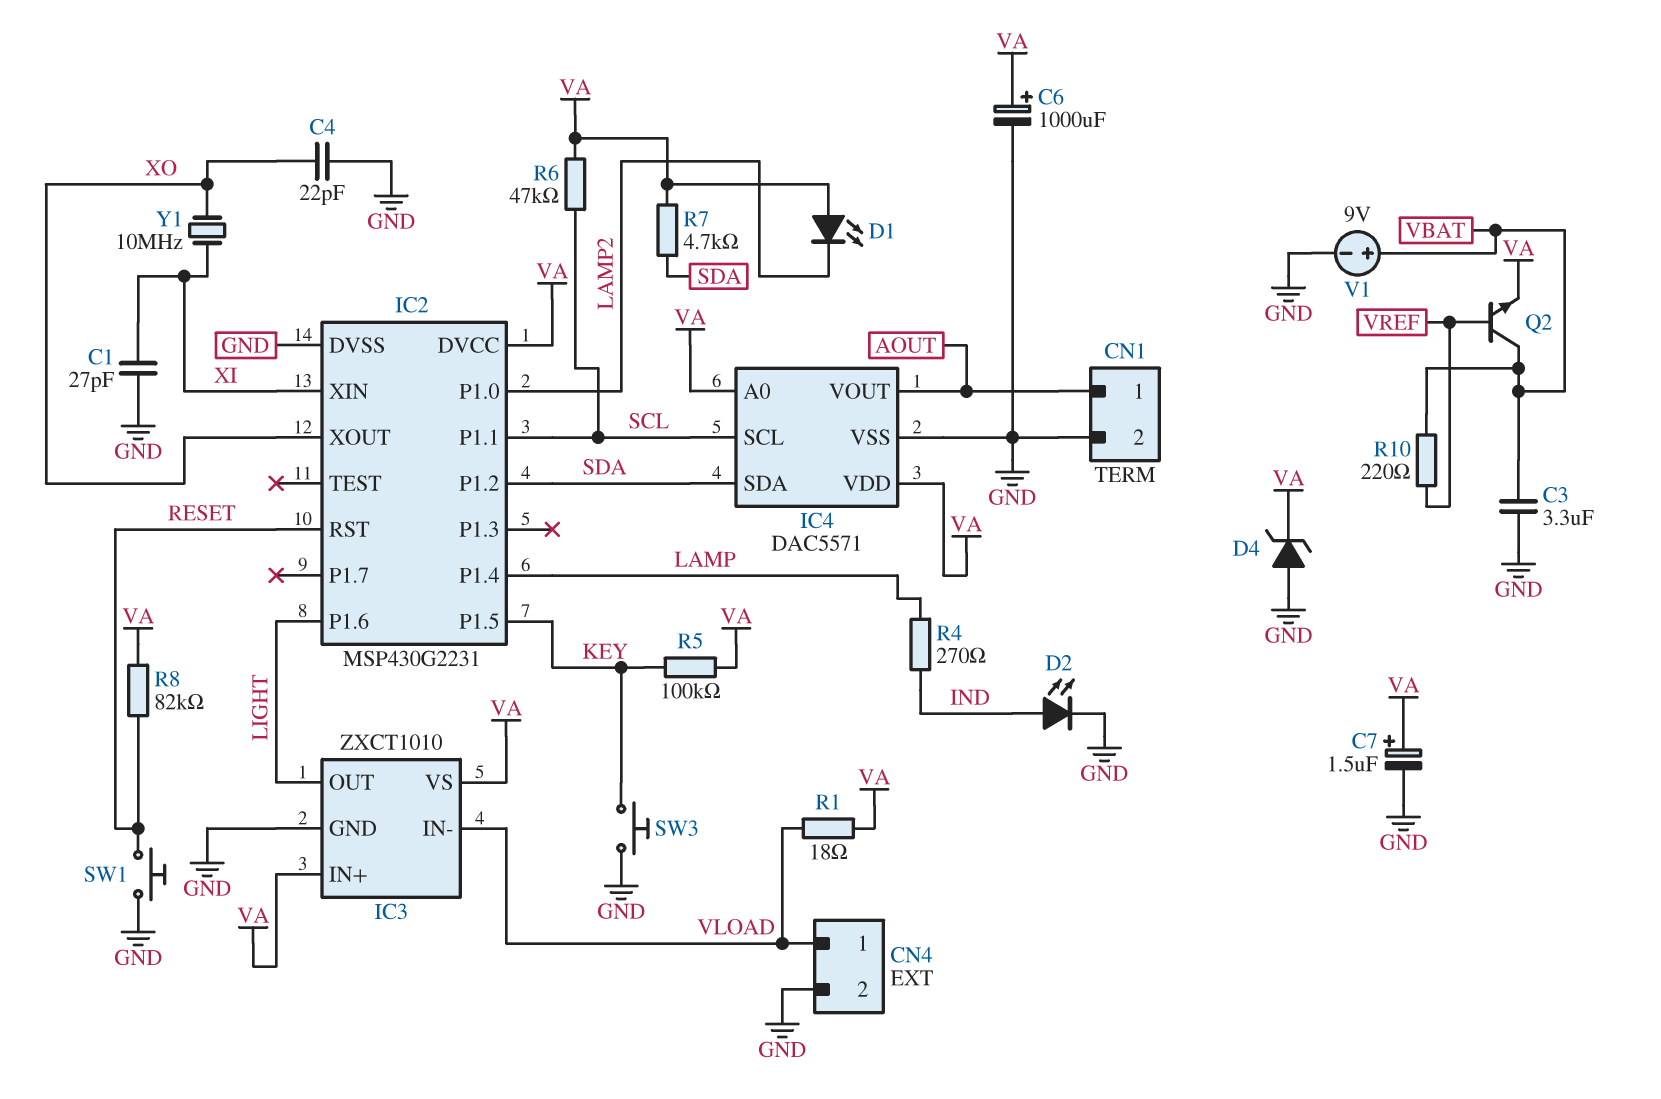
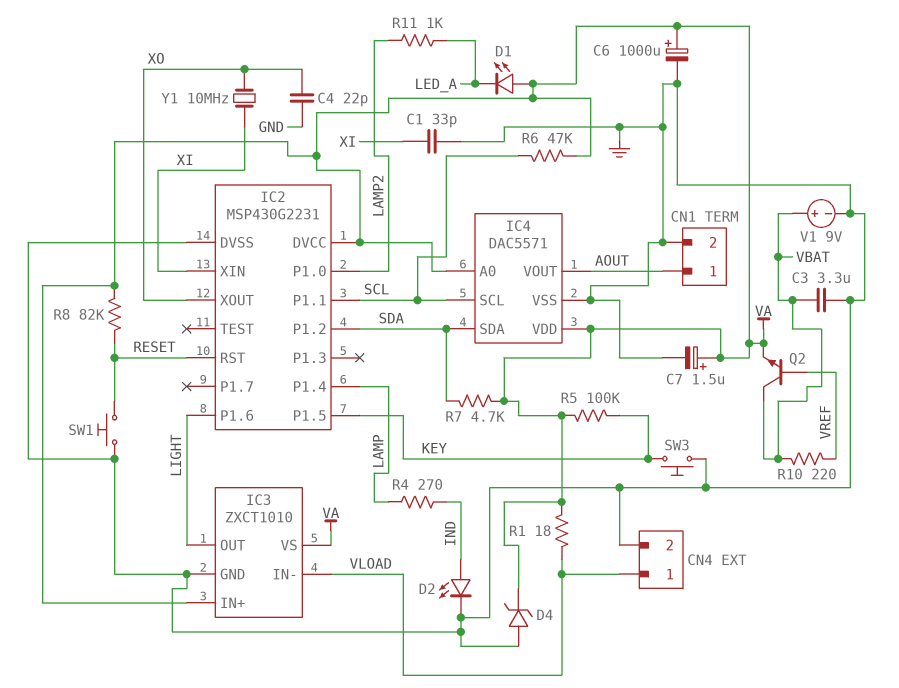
C1: 27pF (GND, XI) -> 33pF (GND, XI)
D1: LED (A VA, K LAMP2) -> LED (A VA, K LED_A)
R11: none -> 1k (LAMP2, LED_A)

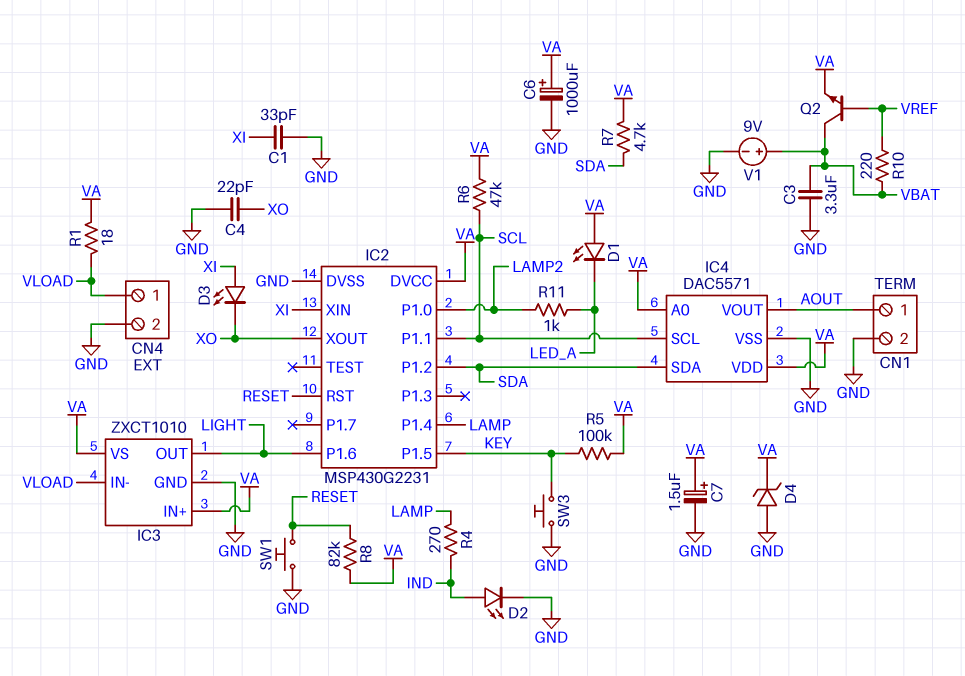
D3: none -> LED (A XI, K XO)
Y1: 10MHz (XI, XO) -> none

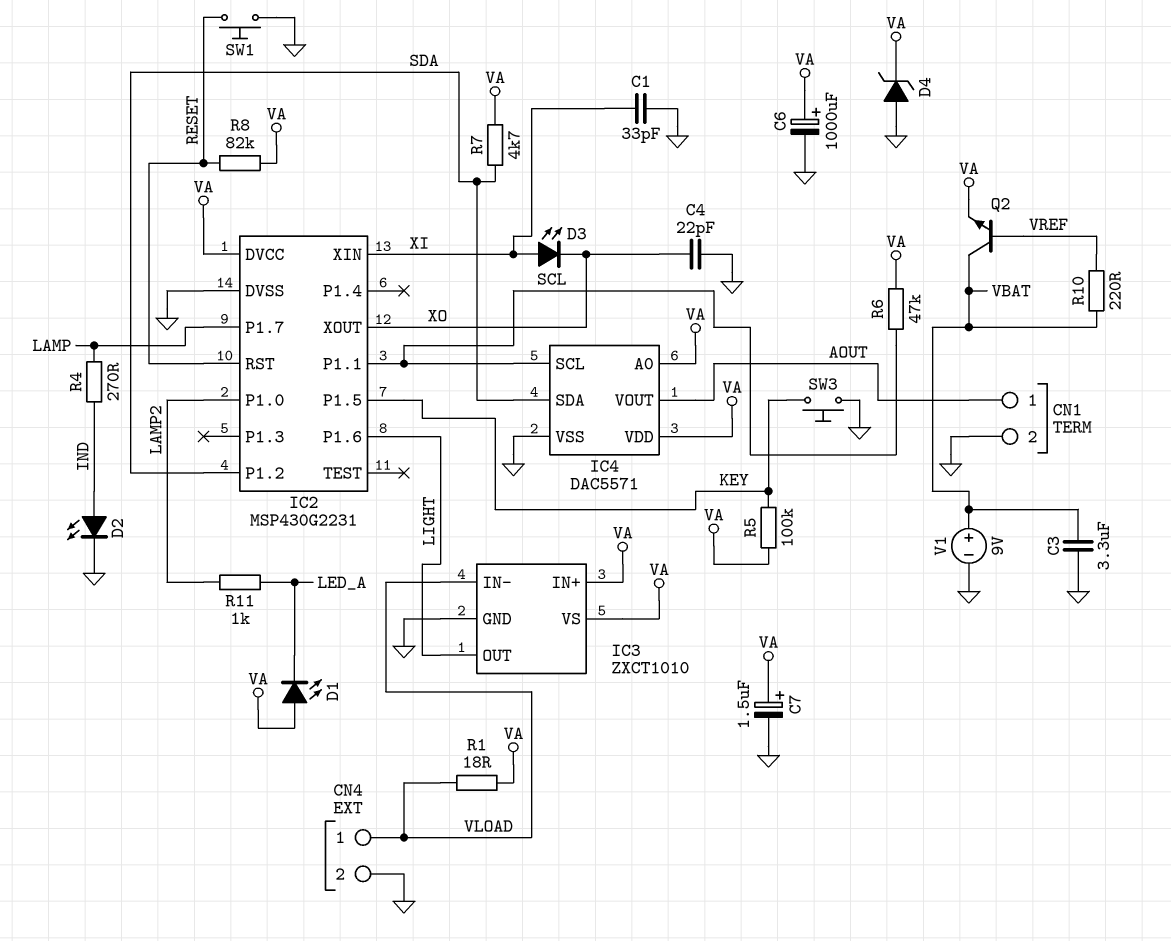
IC2 pin P1.4: LAMP -> none
IC2 pin P1.7: none -> LAMP

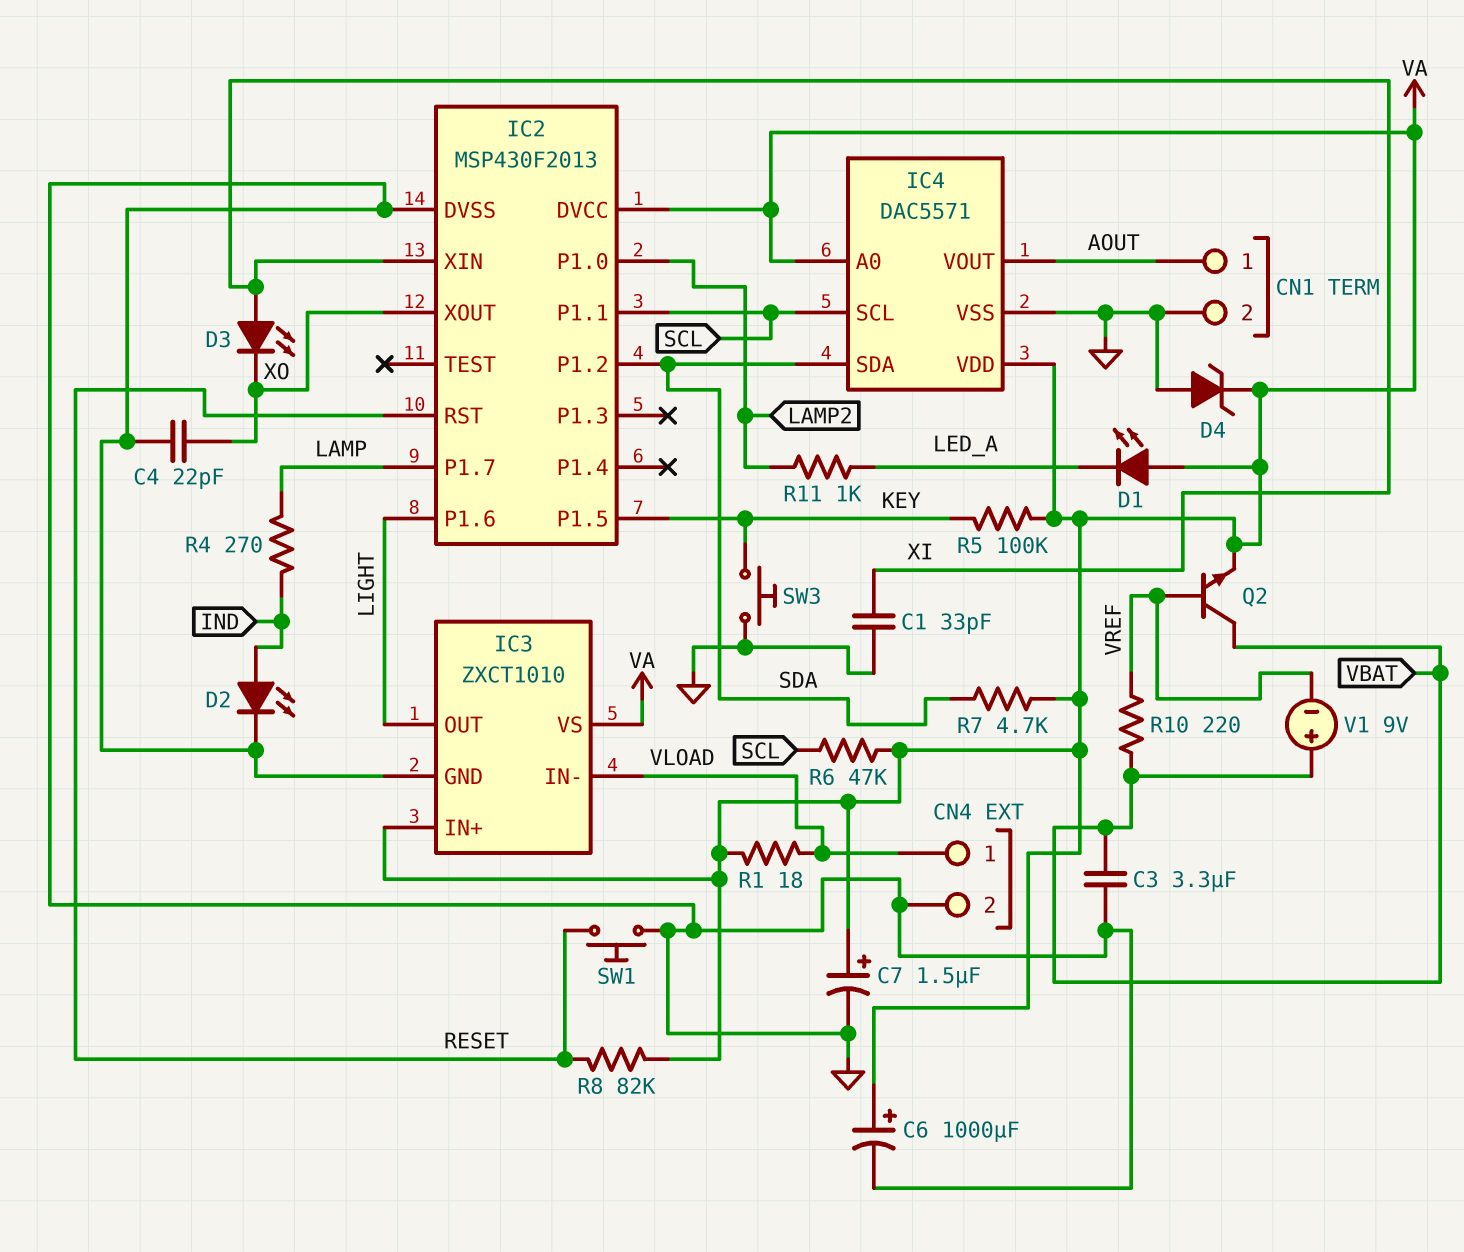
IC2: MSP430G2231 -> MSP430F2013
V1: 9V (plus VBAT, minus GND) -> 9V (plus VBAT, minus VREF)

